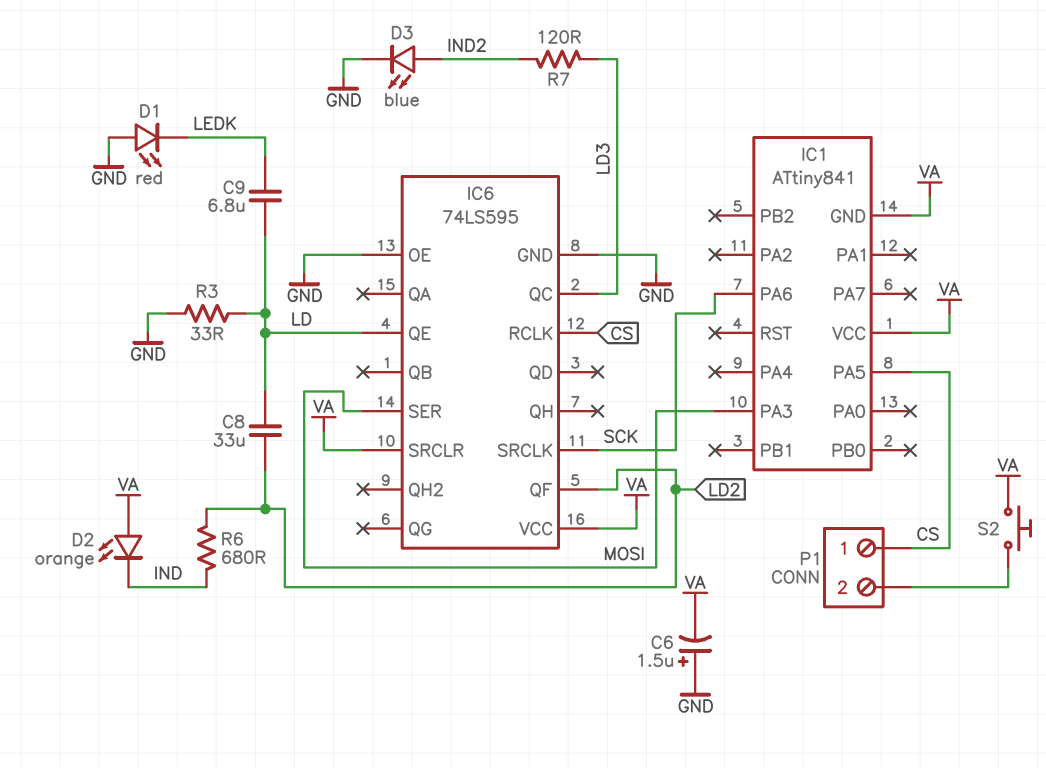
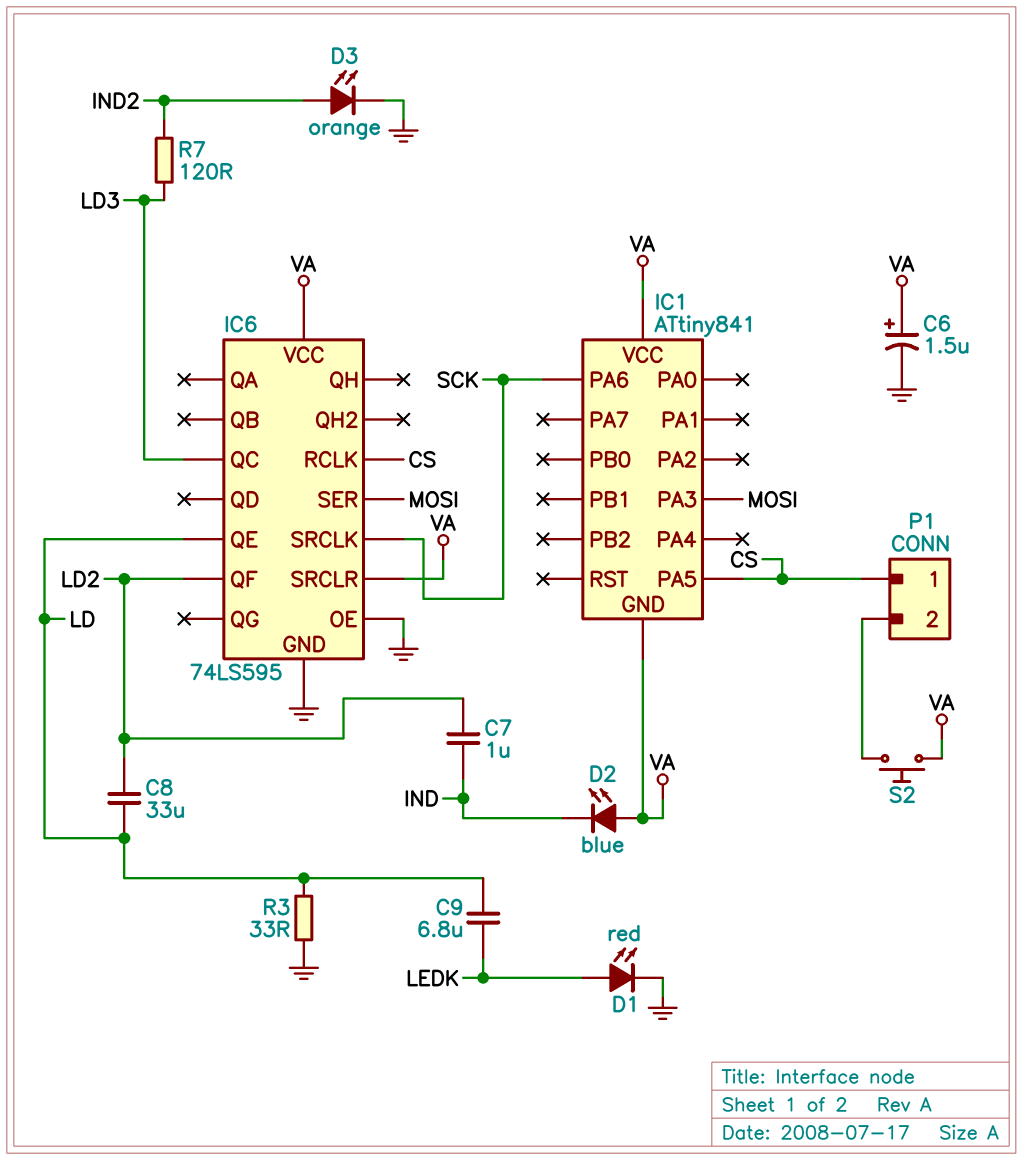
C6: 1.5uF (plus GND, minus VA) -> 1.5uF (plus VA, minus GND)
C7: none -> 1uF (IND, LD2)
D1: LED red (A GND, K LEDK) -> LED red (A LEDK, K GND)
D2: LED orange (A VA, K IND) -> LED blue (A VA, K IND)
D3: LED blue (A IND2, K GND) -> LED orange (A IND2, K GND)
R6: 680 (IND, LD2) -> none

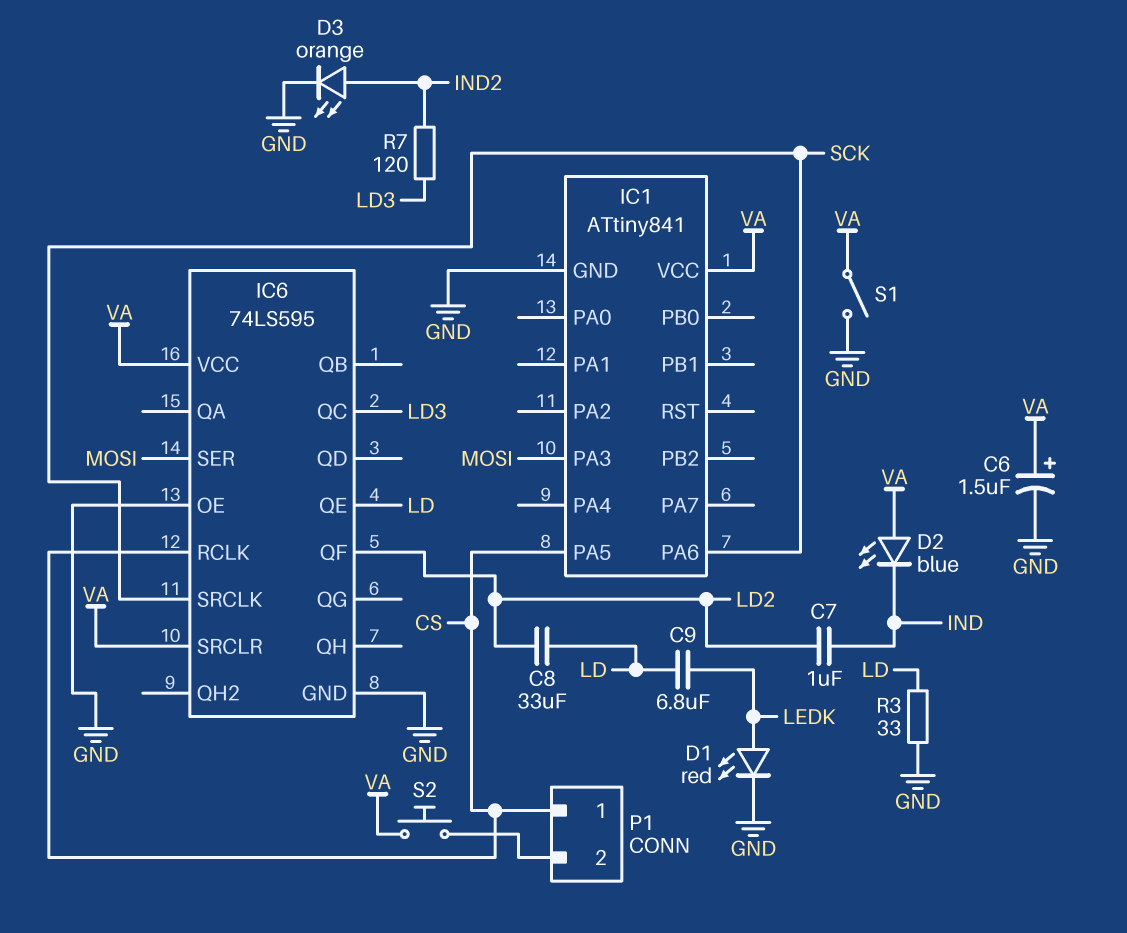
IC1 pin GND: VA -> GND
S1: none -> switch (GND, VA)

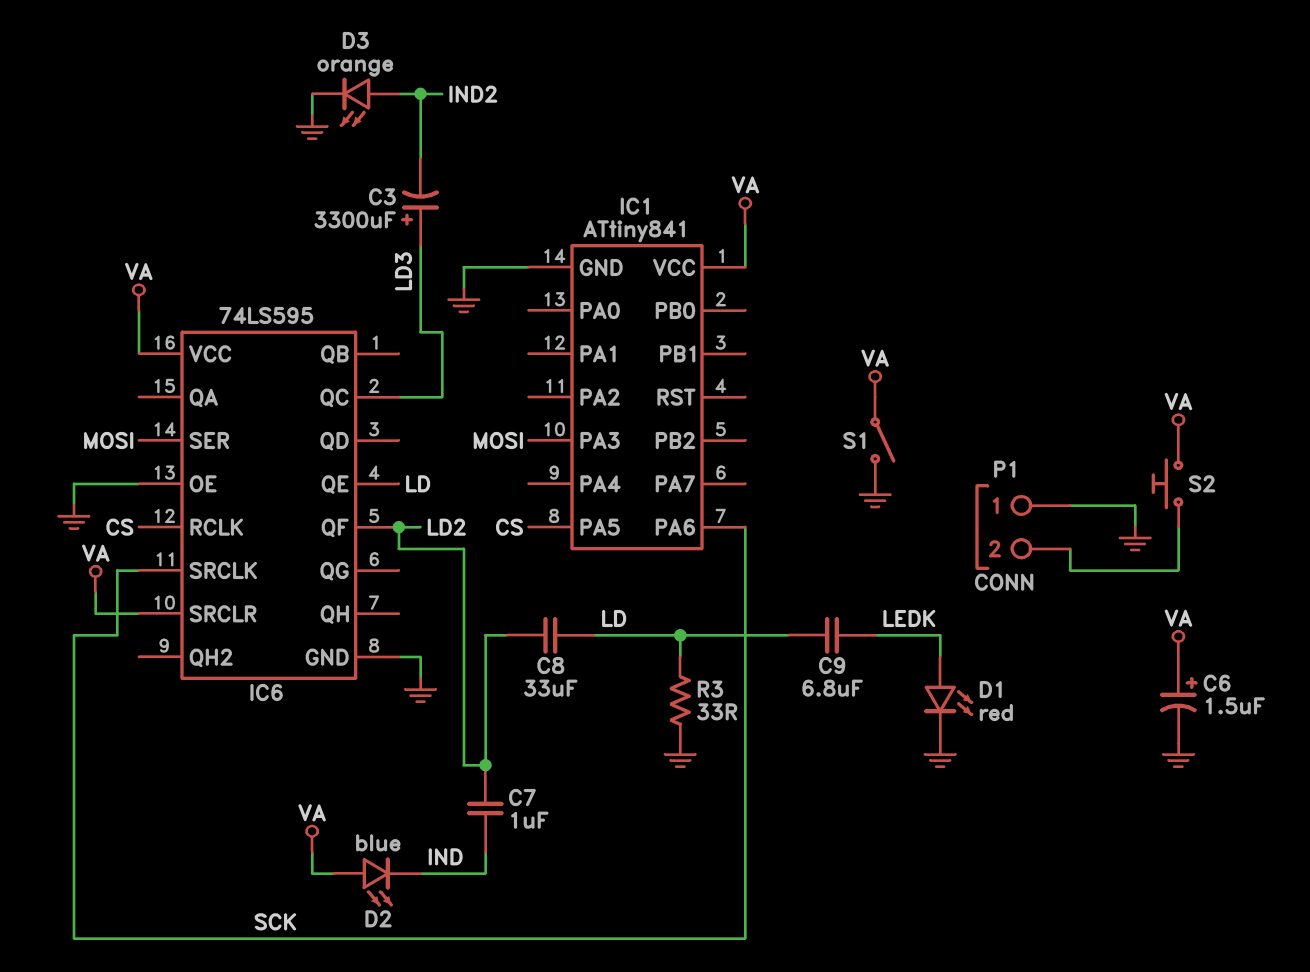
C3: none -> 3300uF (plus LD3, minus IND2)
P1 pin 1: CS -> GND
R7: 120 (IND2, LD3) -> none

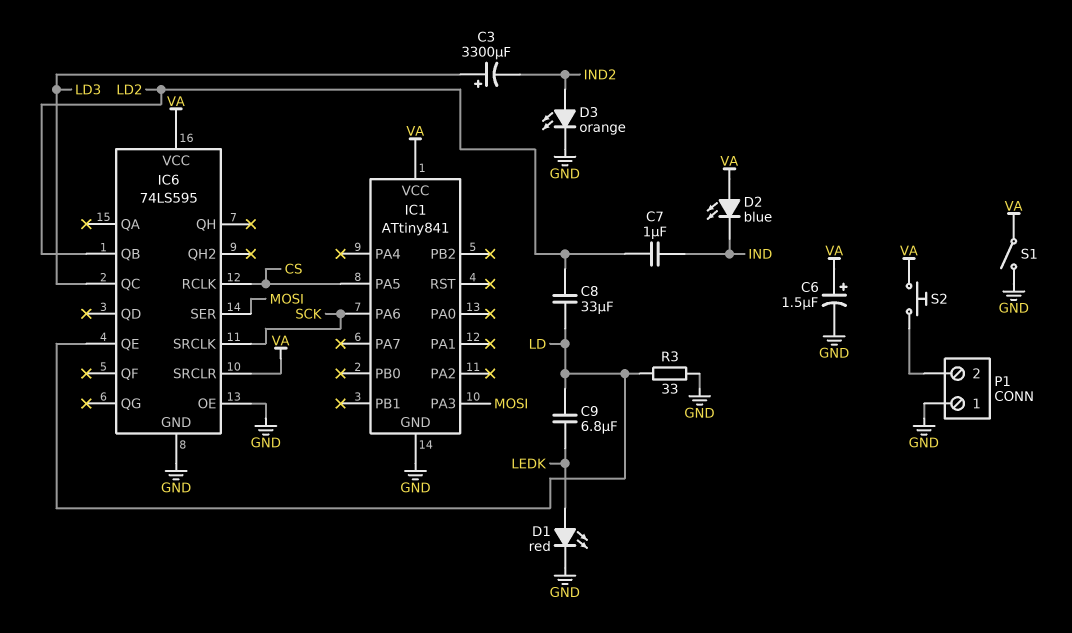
IC6 pin QB: none -> LD2
IC6 pin QF: LD2 -> none

